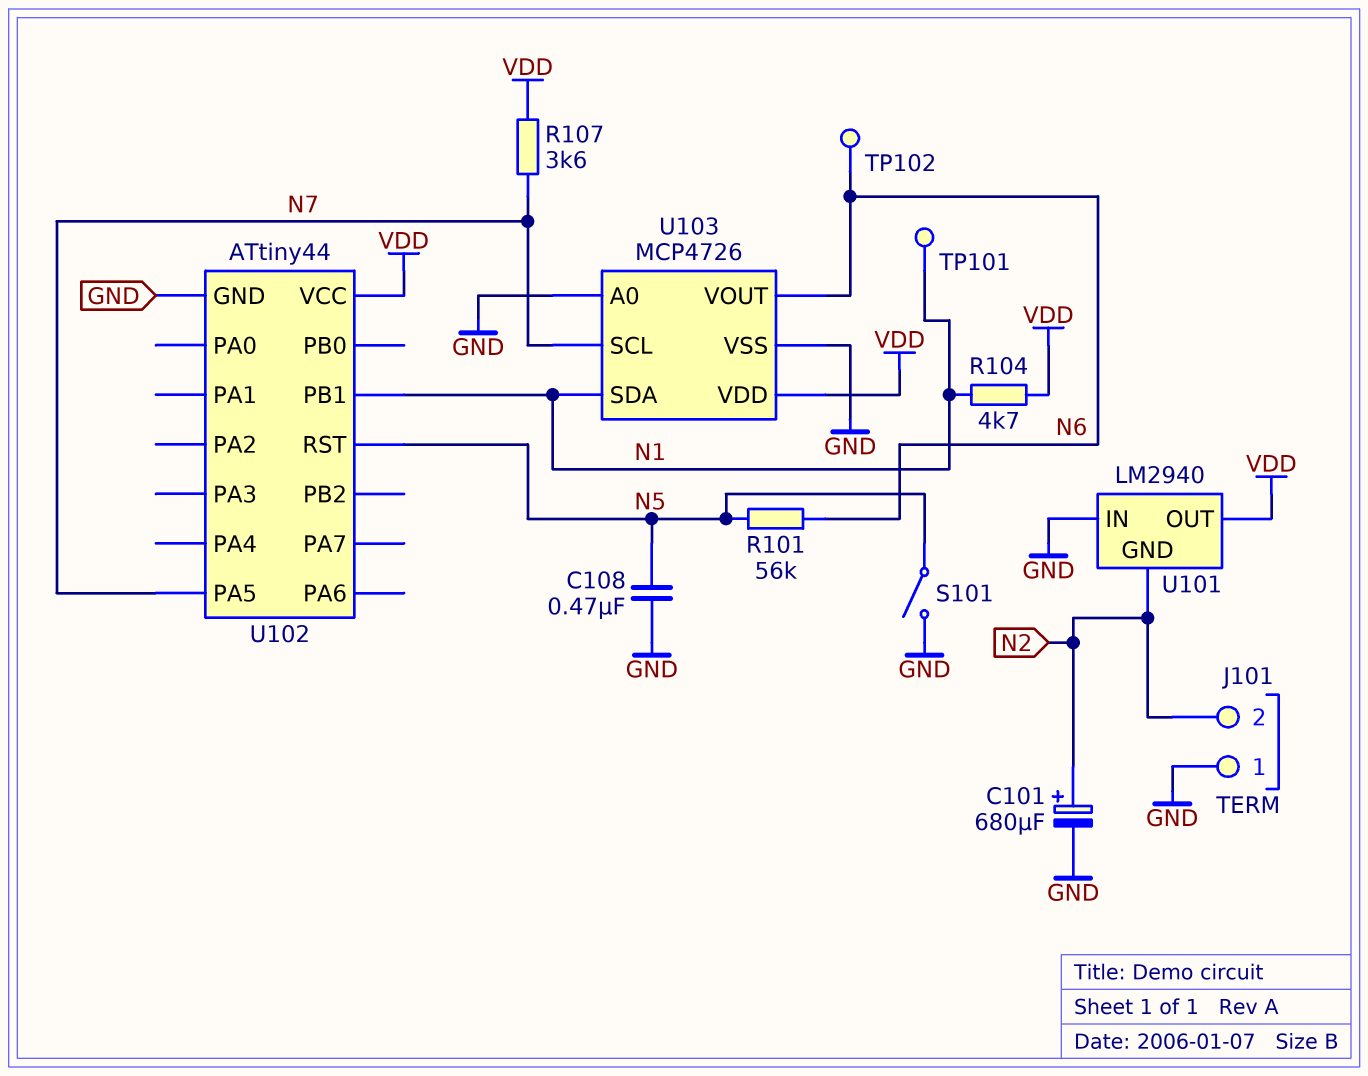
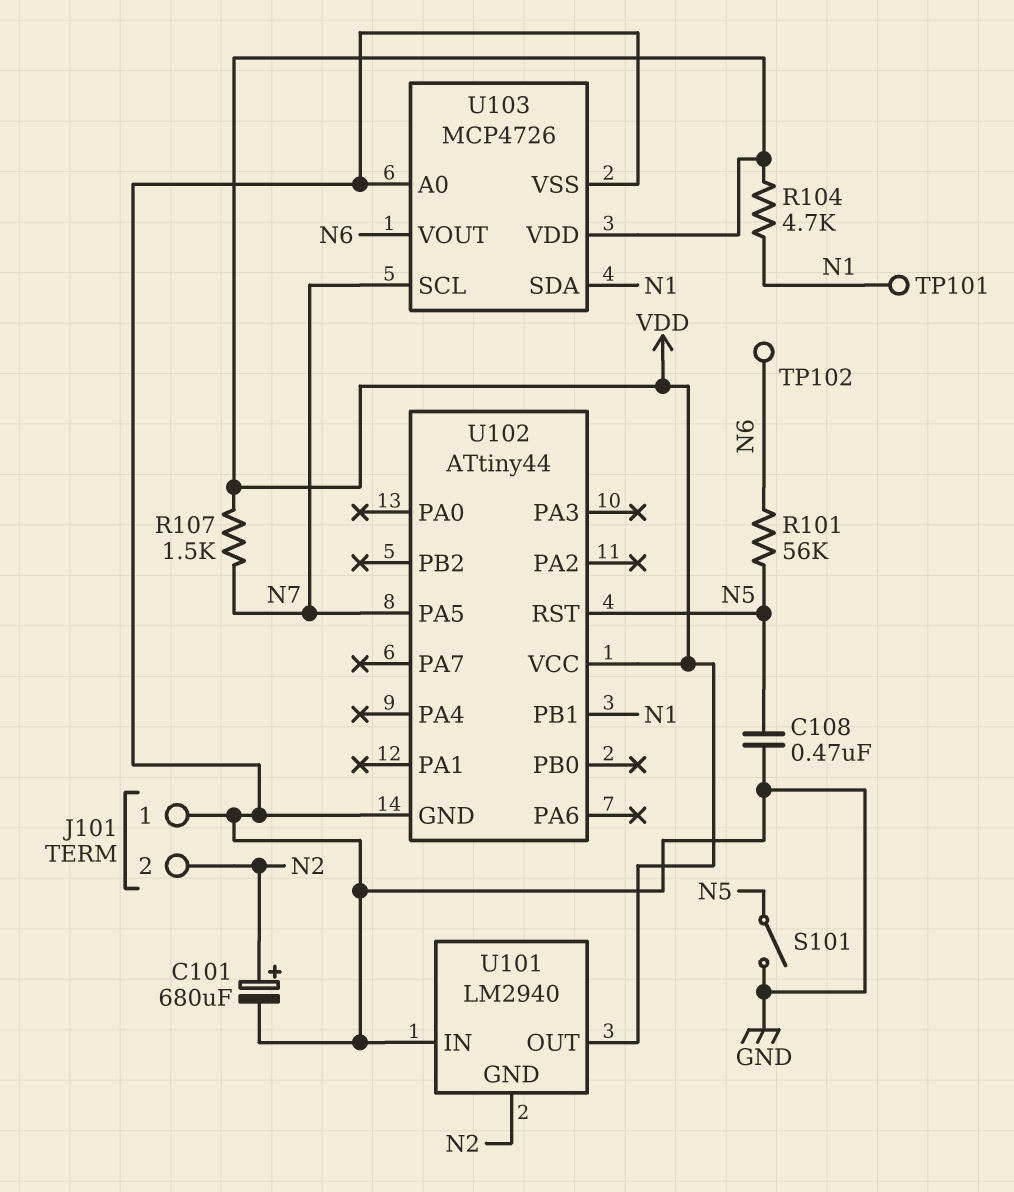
R107: 3.6k (N7, VDD) -> 1.5k (N7, VDD)

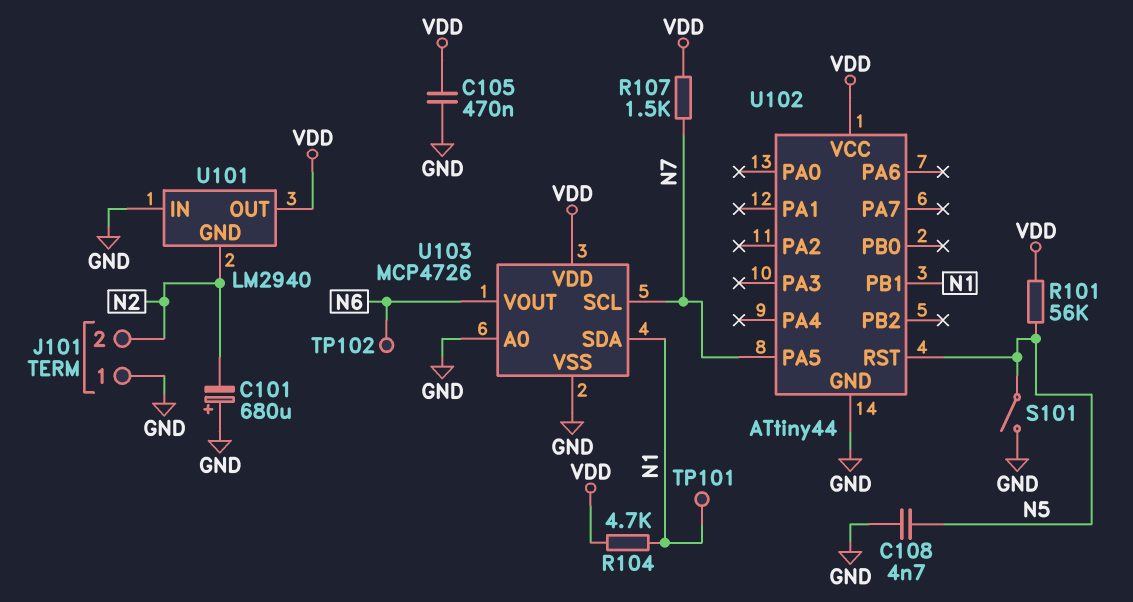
C101: 680uF (plus N2, minus GND) -> 680uF (plus GND, minus N2)
C105: none -> 470nF (GND, VDD)
C108: 470nF (GND, N5) -> 4.7nF (GND, N5)
R101: 56k (N5, N6) -> 56k (N5, VDD)

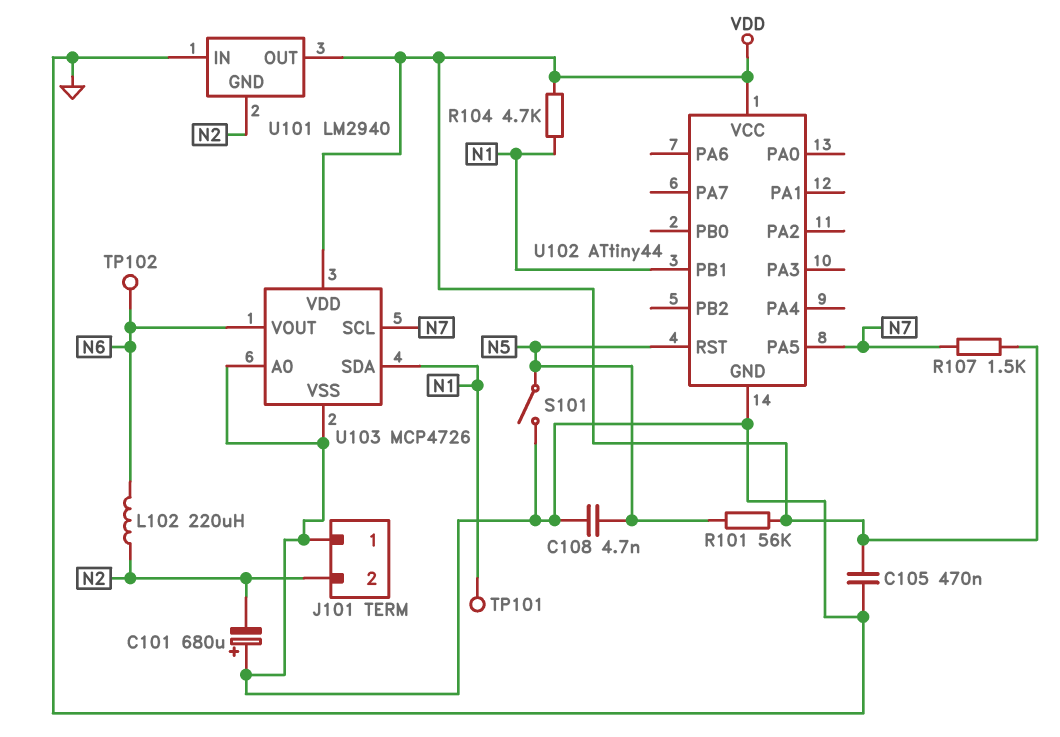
L102: none -> 220uH (N2, N6)

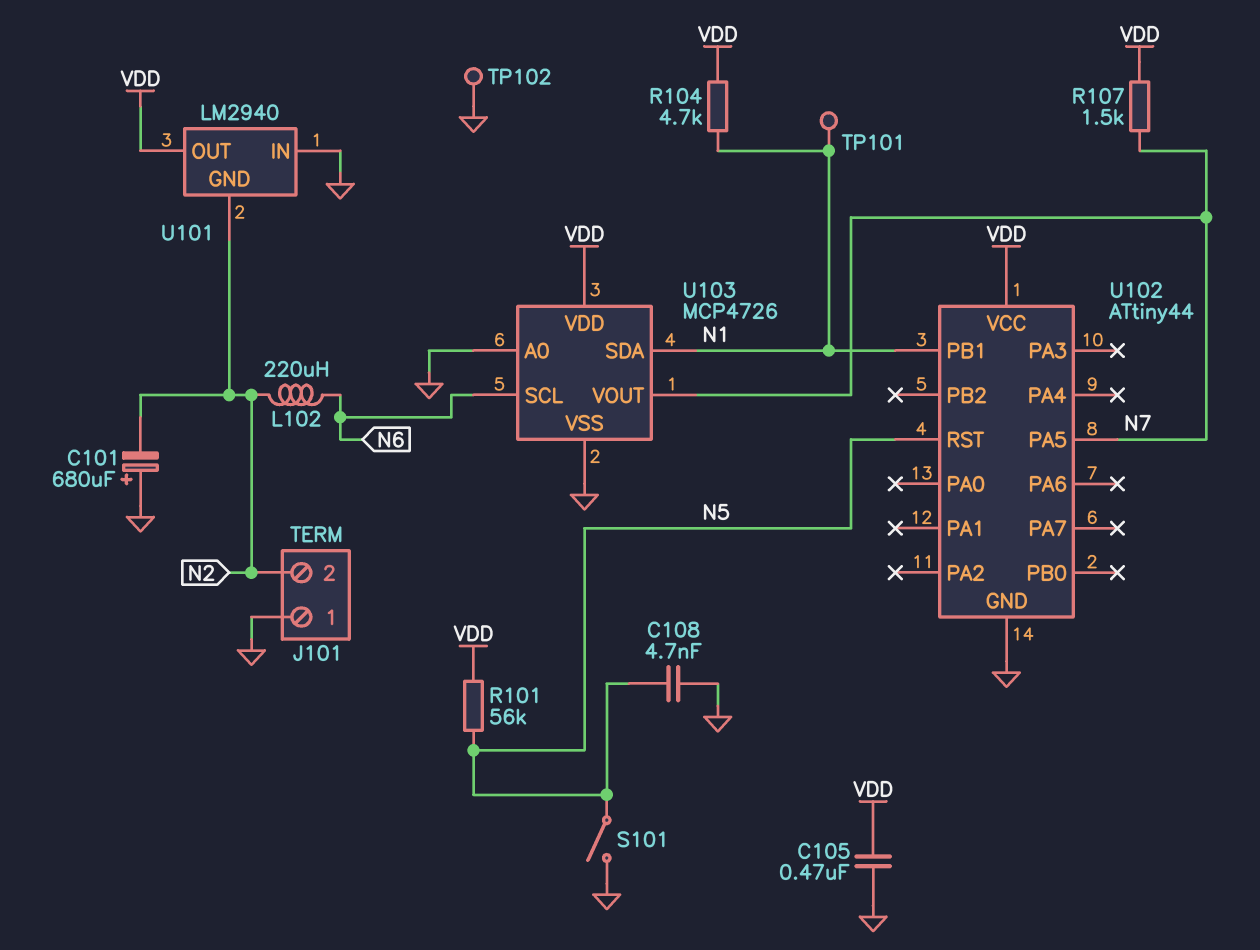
TP102: test point (N6) -> test point (GND)
U103 pin SCL: N7 -> N6
U103 pin VOUT: N6 -> N7

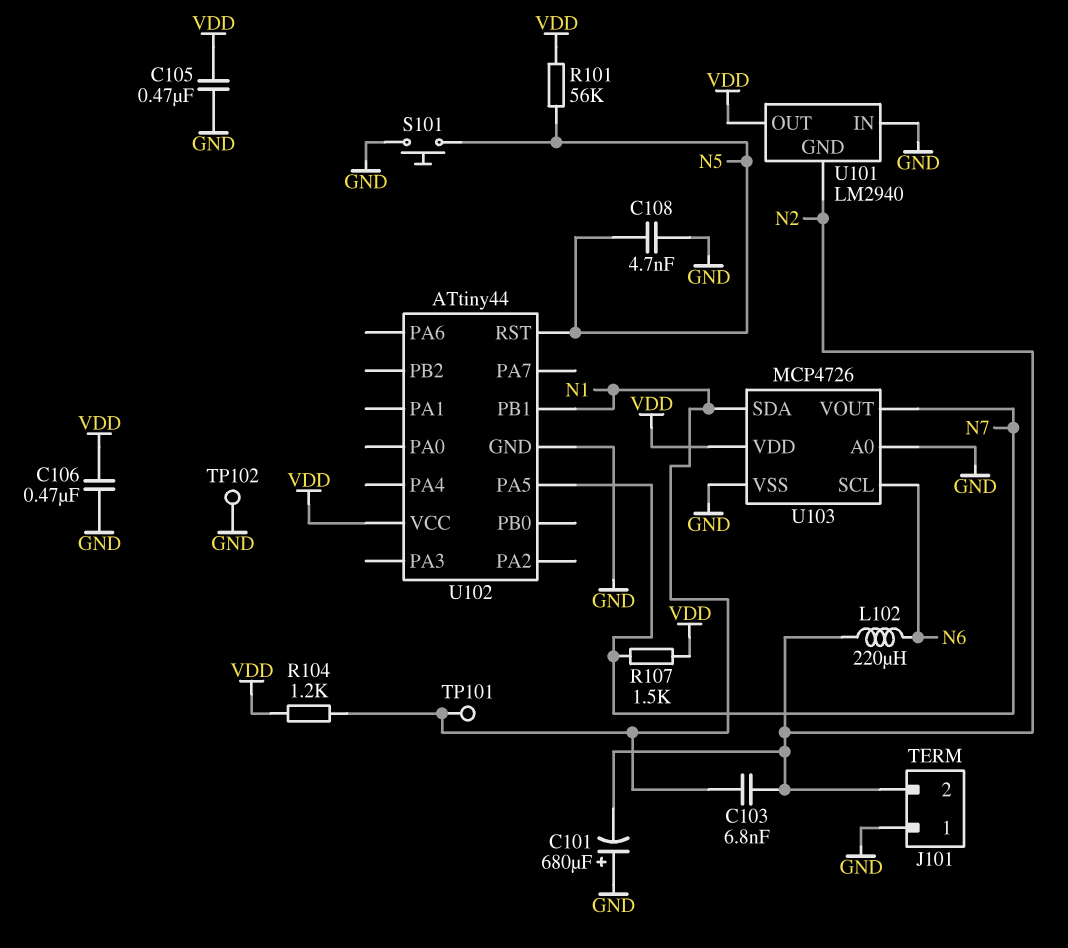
C103: none -> 6.8nF (N1, N2)
C106: none -> 470nF (GND, VDD)
R104: 4.7k (N1, VDD) -> 1.2k (N1, VDD)
S101: switch (GND, N5) -> button (GND, N5)

